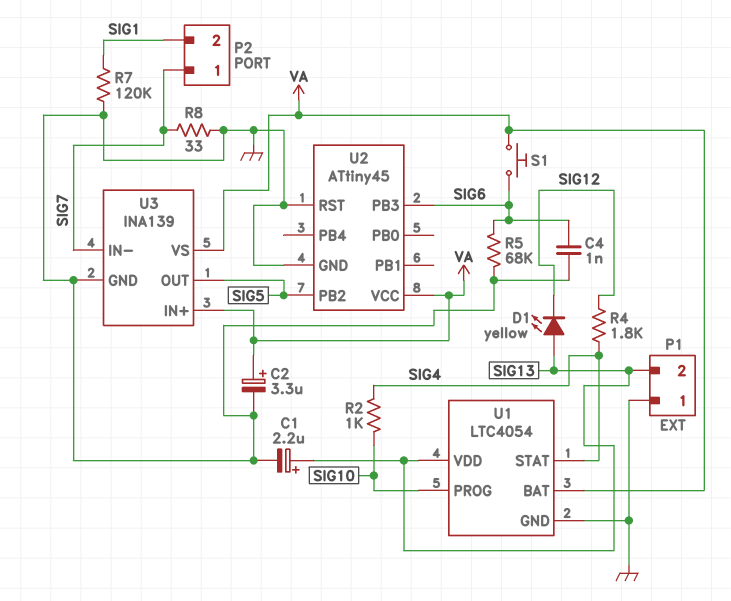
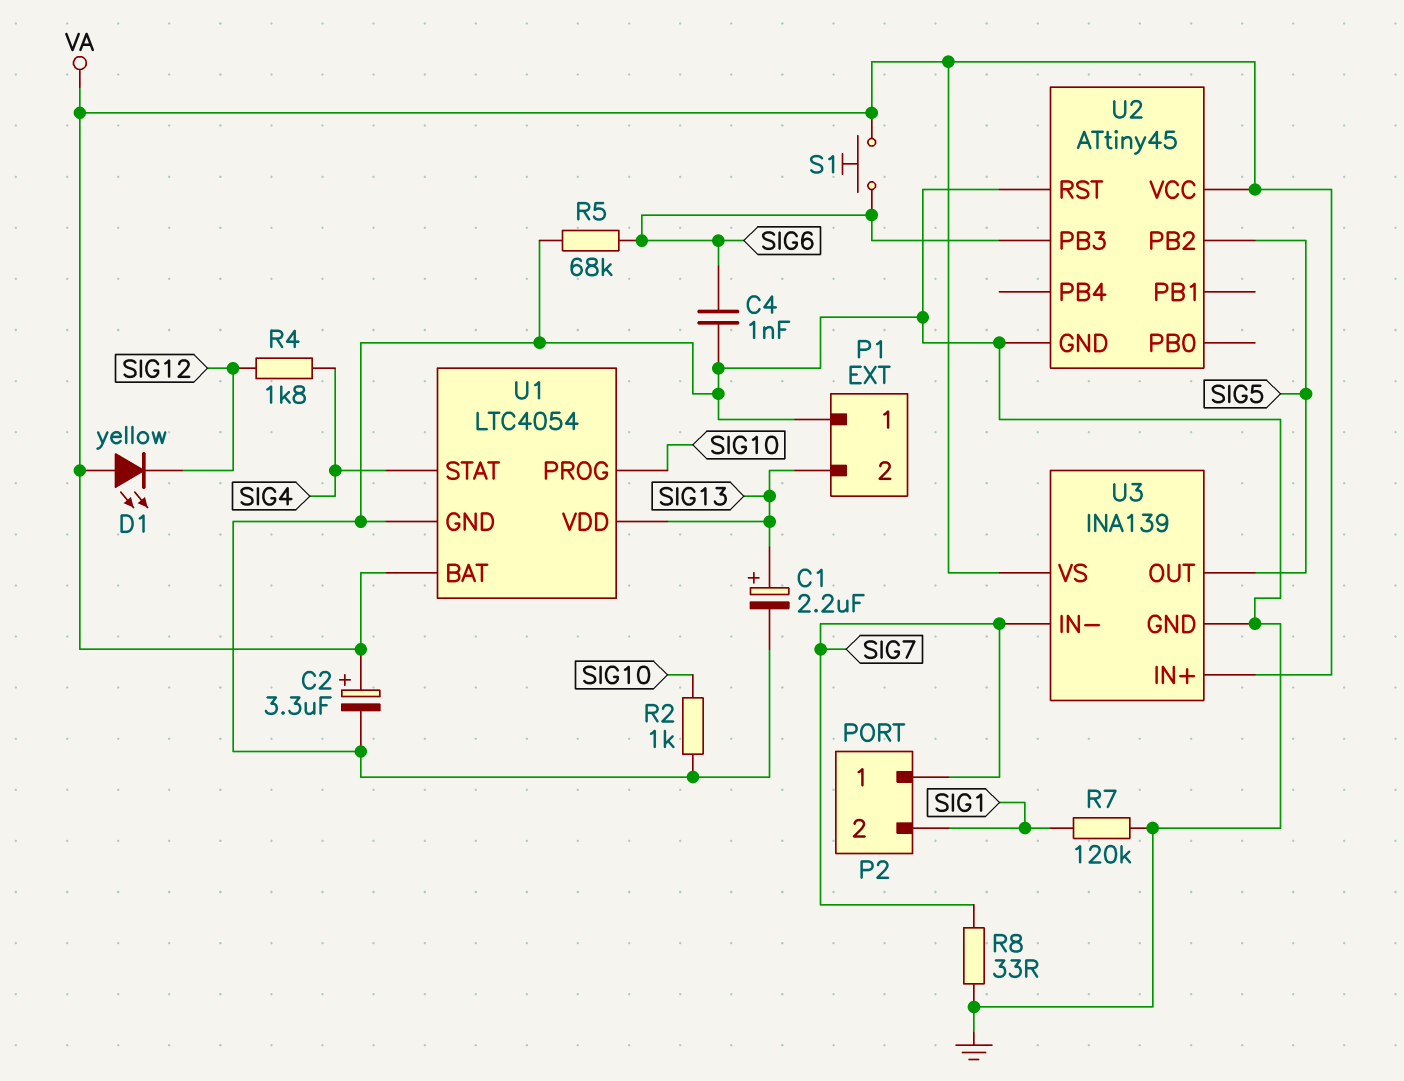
D1: LED yellow (A SIG13, K SIG12) -> LED yellow (A VA, K SIG12)
R2: 1k (SIG4, SIG10) -> 1k (GND, SIG10)

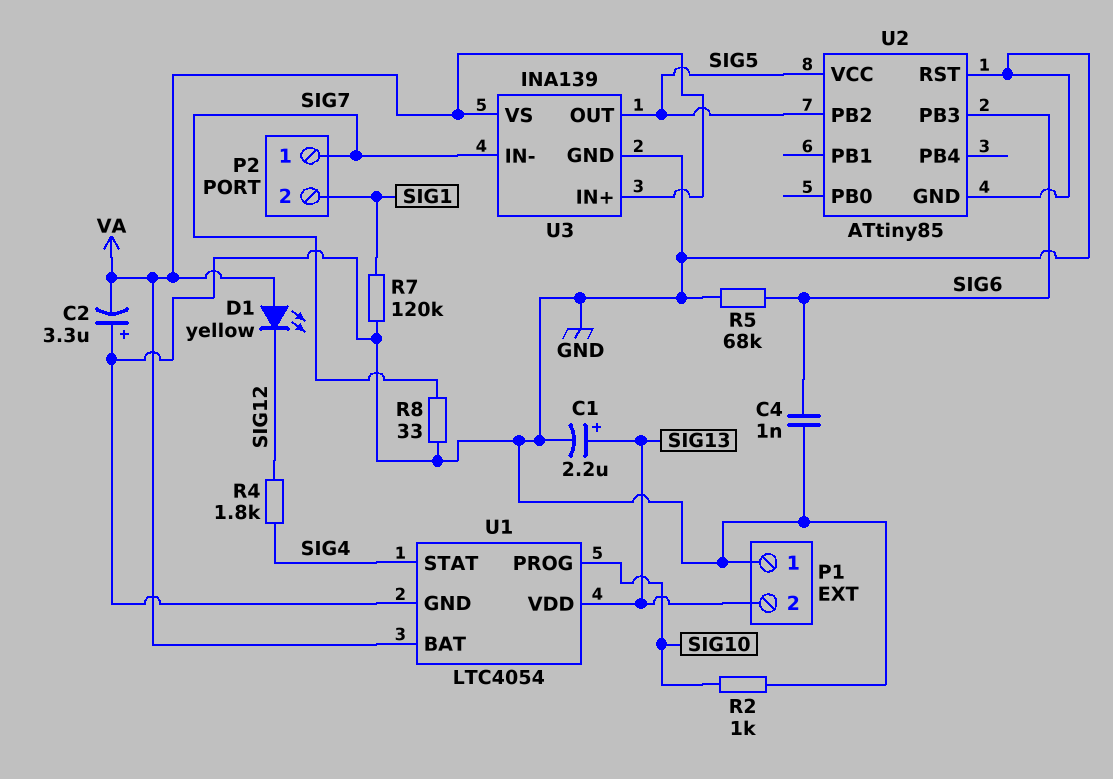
C2: 3.3uF (plus VA, minus GND) -> 3.3uF (plus GND, minus VA)
S1: button (SIG6, VA) -> none
U2: ATtiny45 -> ATtiny85
U2 pin VCC: VA -> SIG5

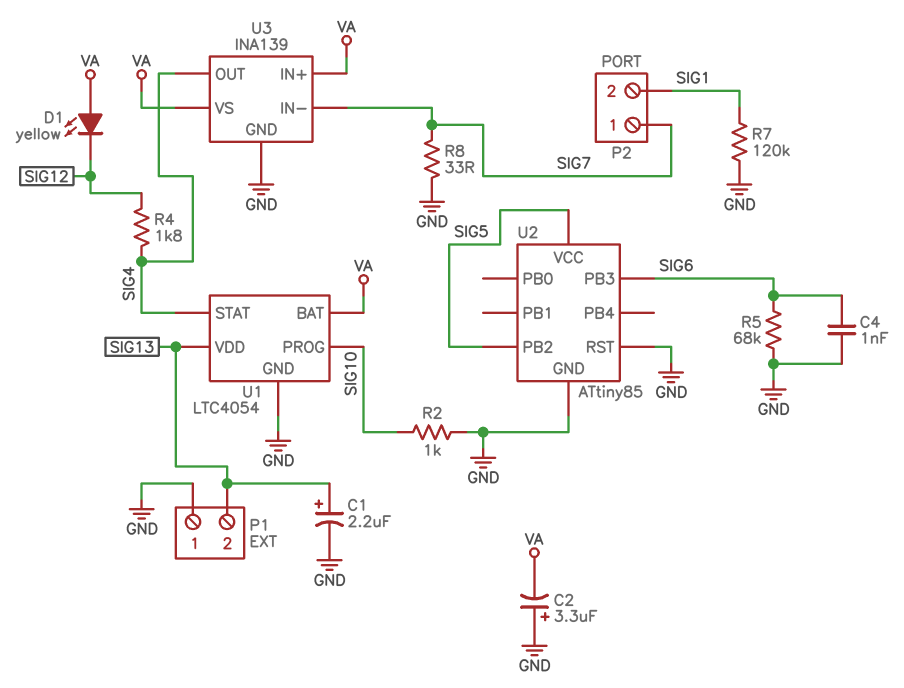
U3 pin OUT: SIG5 -> SIG4

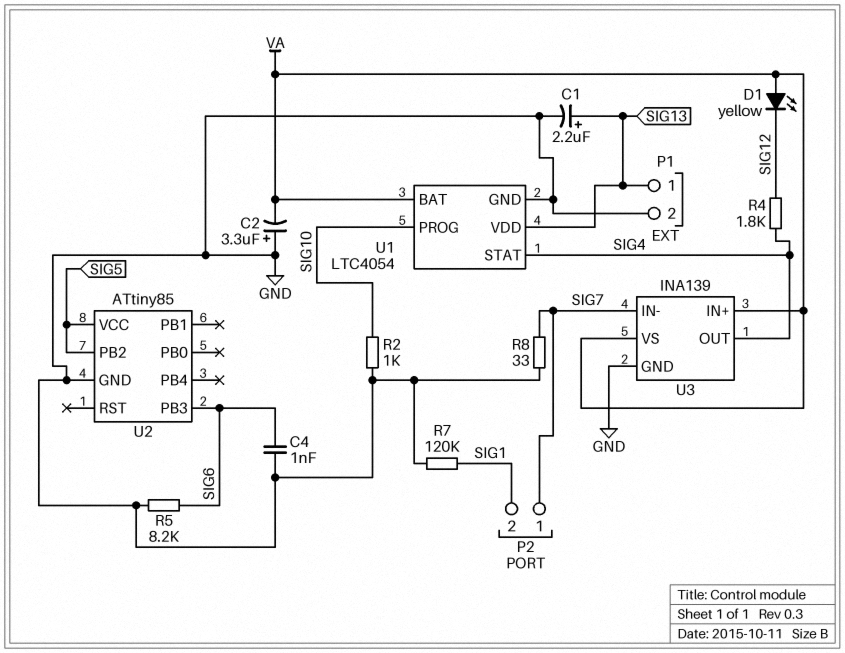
P1 pin 1: GND -> SIG13
P1 pin 2: SIG13 -> GND
R5: 68k (GND, SIG6) -> 8.2k (GND, SIG6)
U2 pin RST: GND -> none

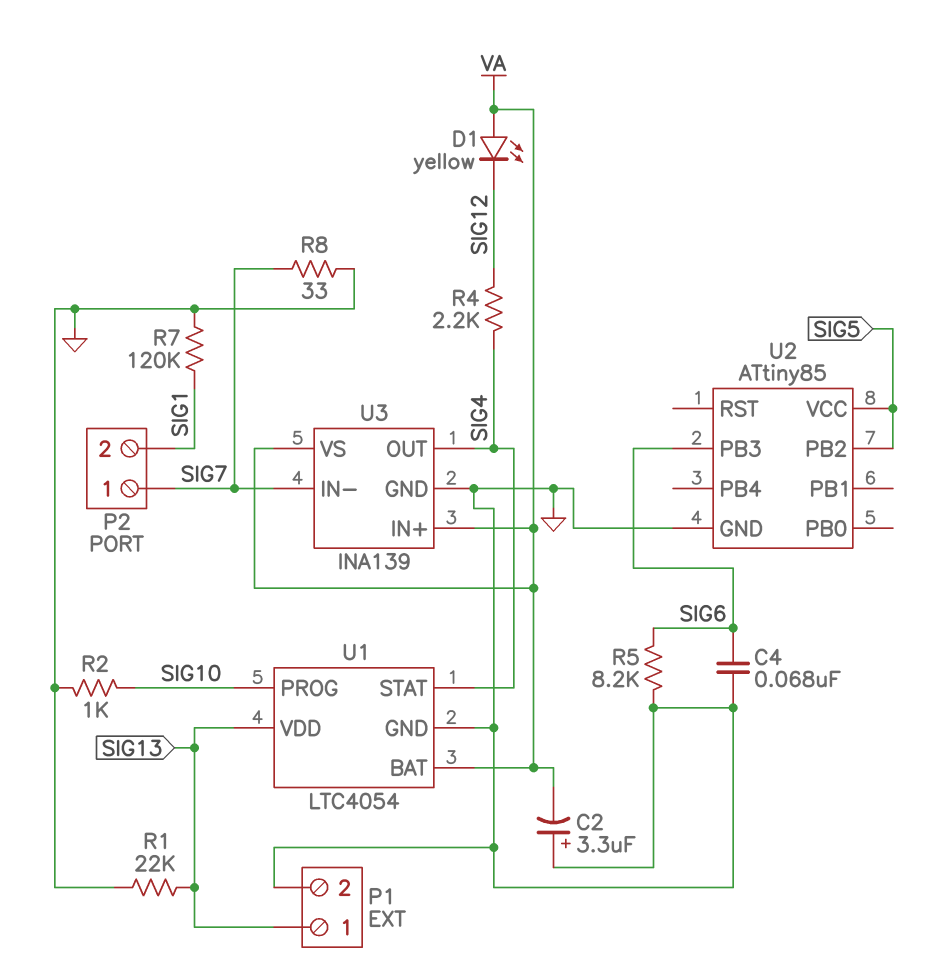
C1: 2.2uF (plus SIG13, minus GND) -> none
C4: 1nF (GND, SIG6) -> 68nF (GND, SIG6)
R1: none -> 22k (GND, SIG13)
R4: 1.8k (SIG4, SIG12) -> 2.2k (SIG4, SIG12)

